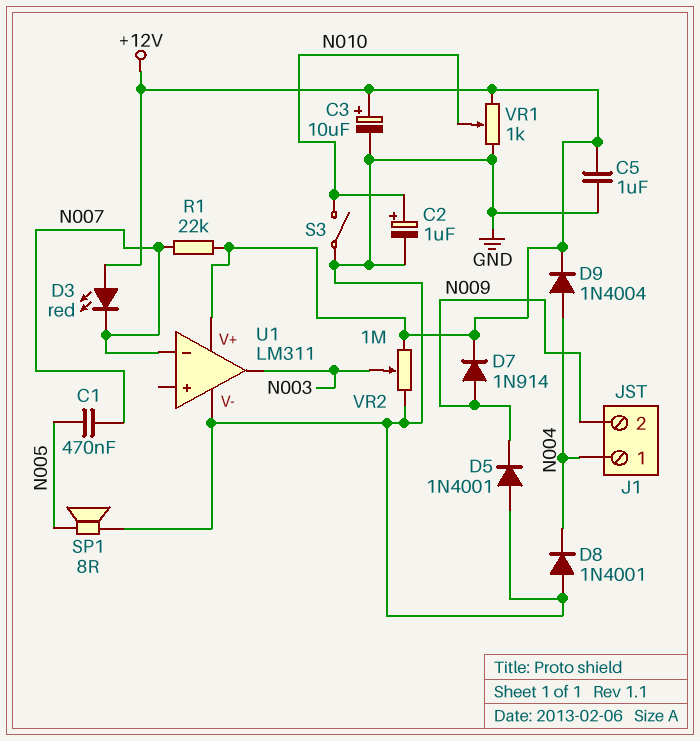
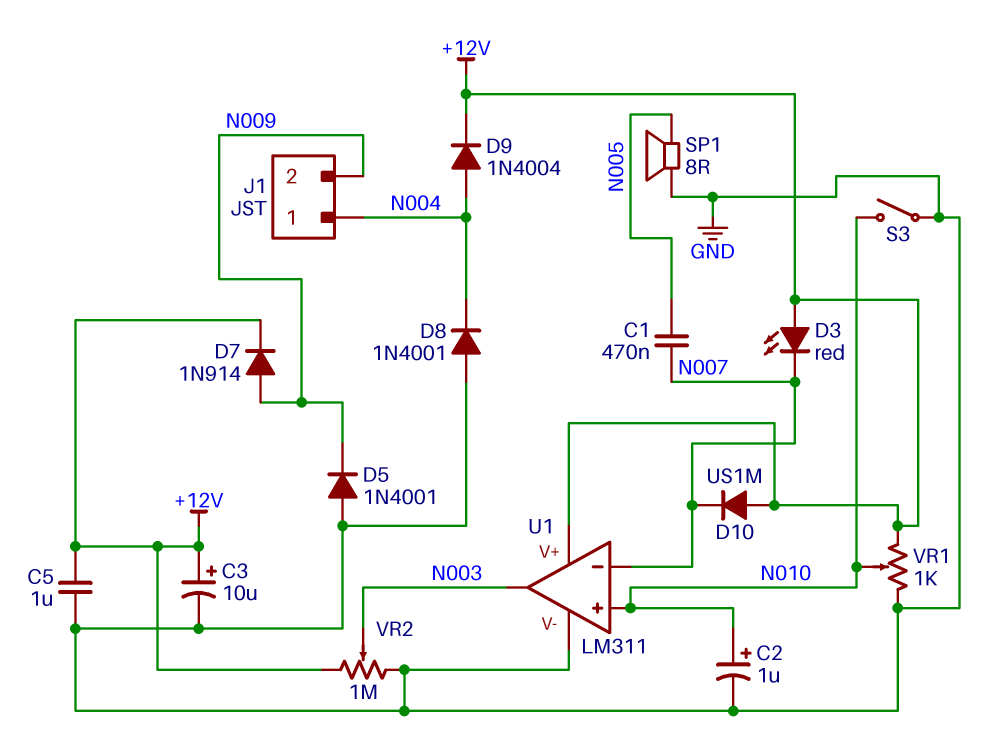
D10: none -> diode US1M (A +12V, K N007)
R1: 22k (+12V, N007) -> none
U1 pin in+: none -> N010

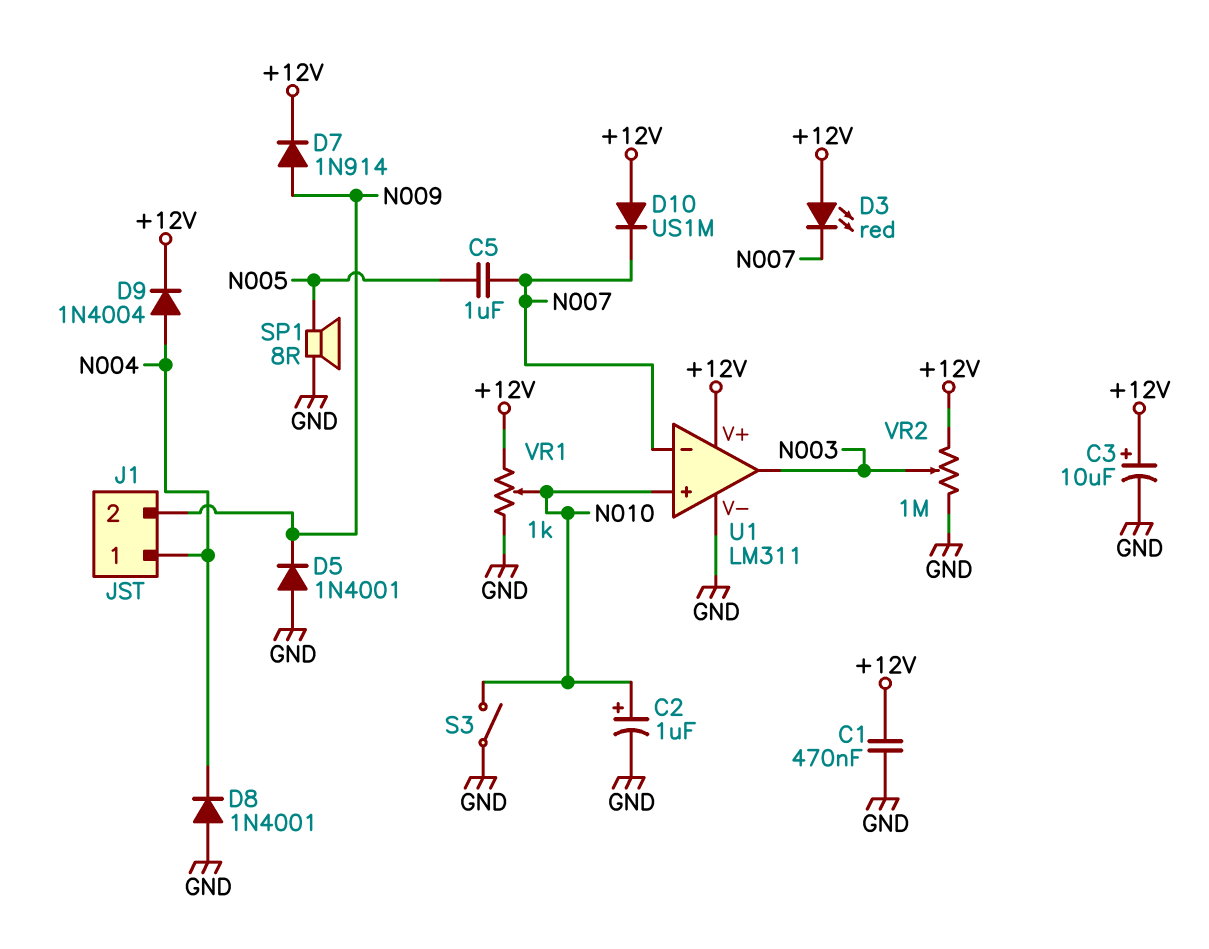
C1: 470nF (N005, N007) -> 470nF (+12V, GND)
C5: 1uF (+12V, GND) -> 1uF (N005, N007)

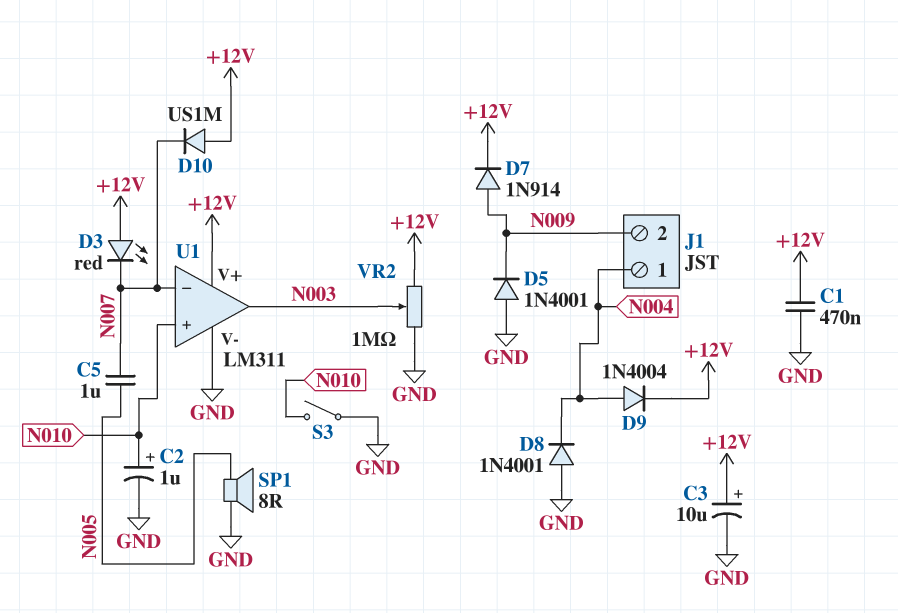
VR1: 1k (+12V, GND, wiper N010) -> none

